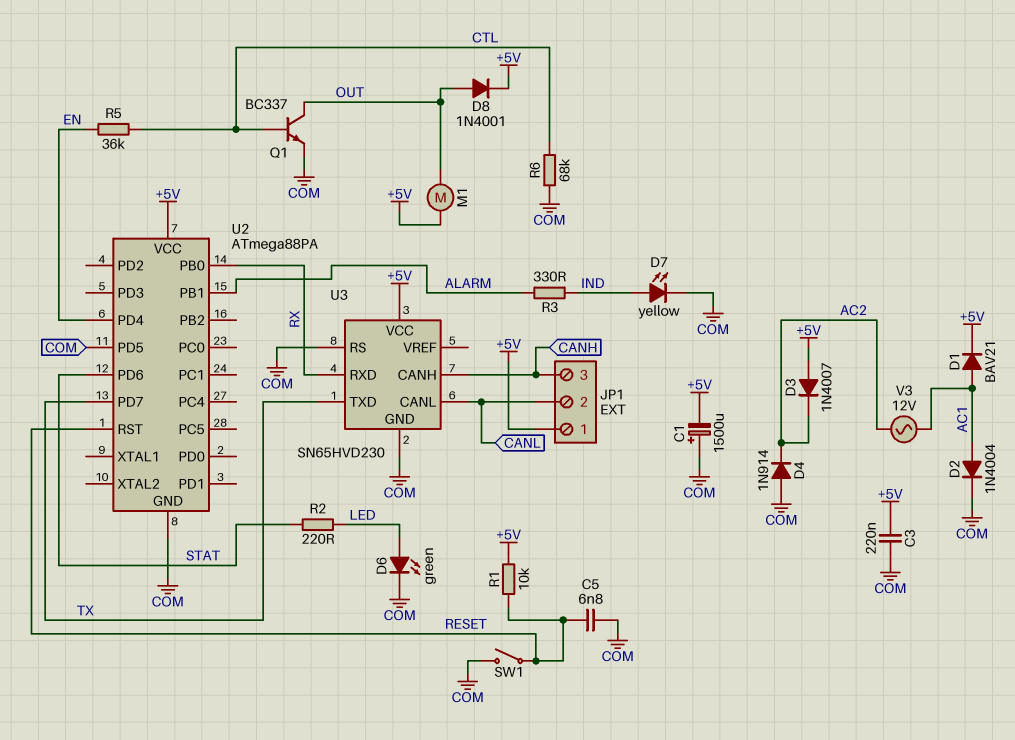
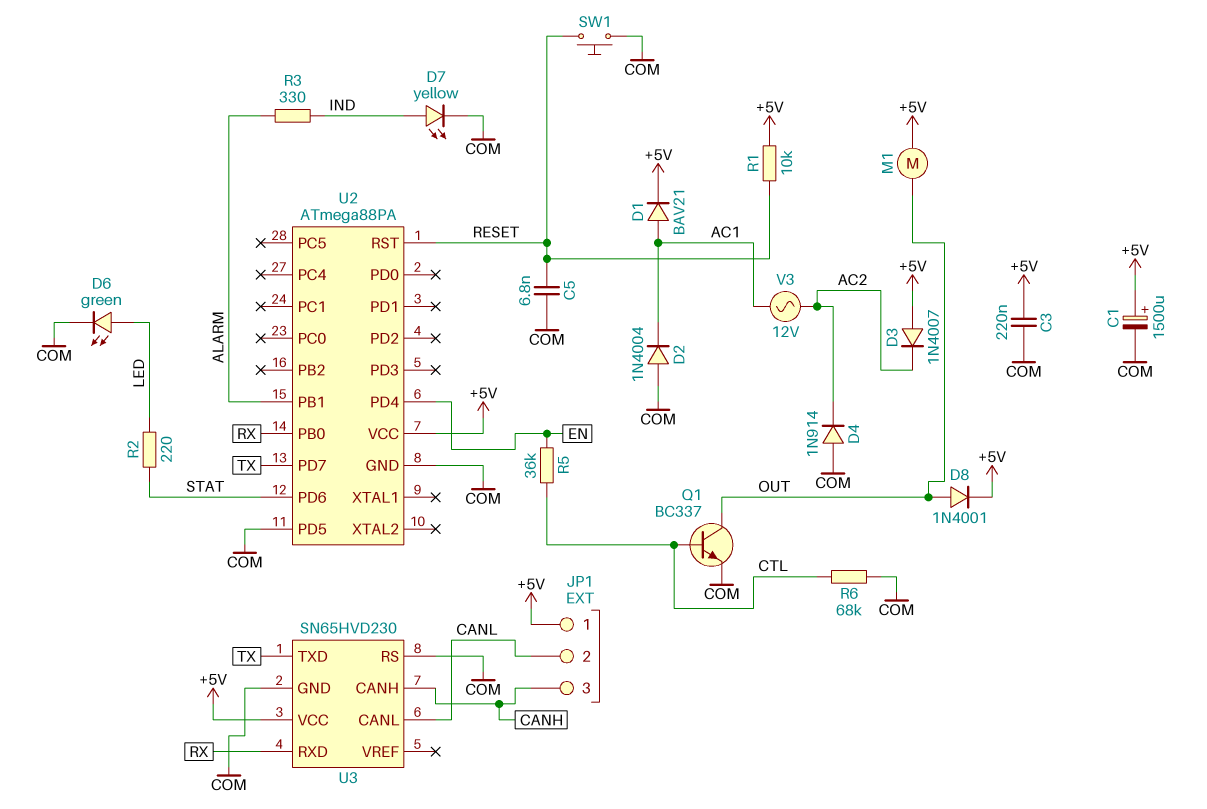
C1: 1500uF (plus COM, minus +5V) -> 1500uF (plus +5V, minus COM)
D2: diode 1N4004 (A AC1, K COM) -> diode 1N4004 (A COM, K AC1)
SW1: switch (COM, RESET) -> button (COM, RESET)

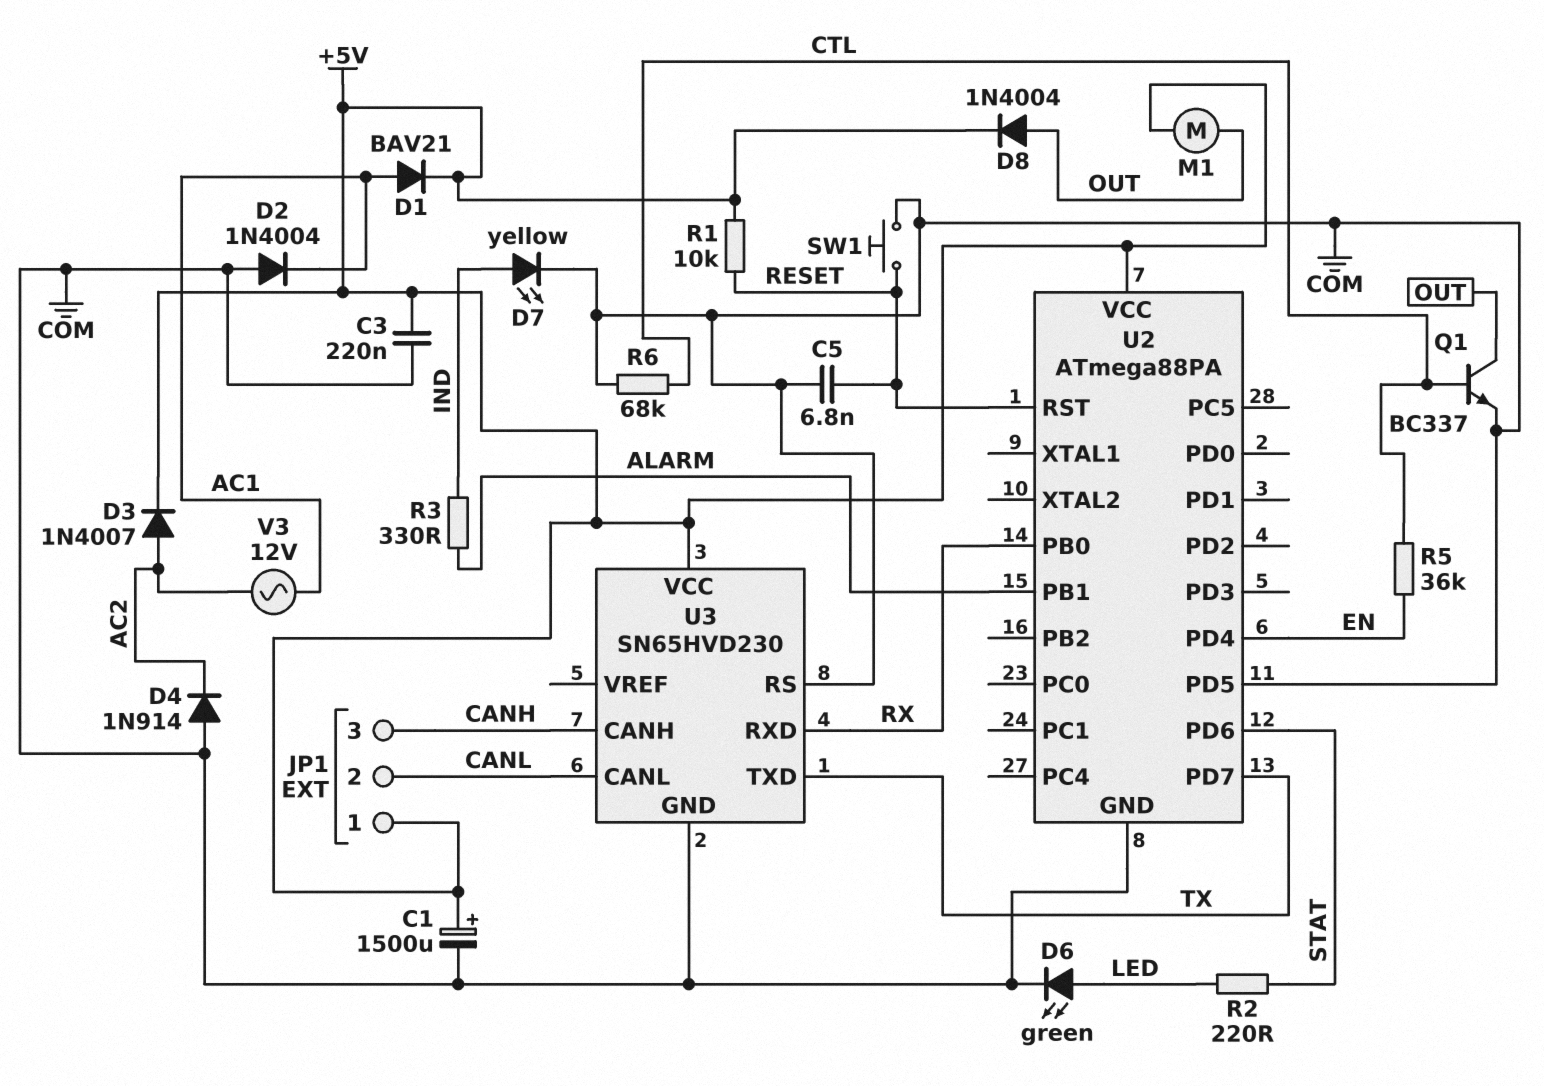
D3: diode 1N4007 (A +5V, K AC2) -> diode 1N4007 (A AC2, K +5V)
D8: diode 1N4001 (A OUT, K +5V) -> diode 1N4004 (A OUT, K +5V)

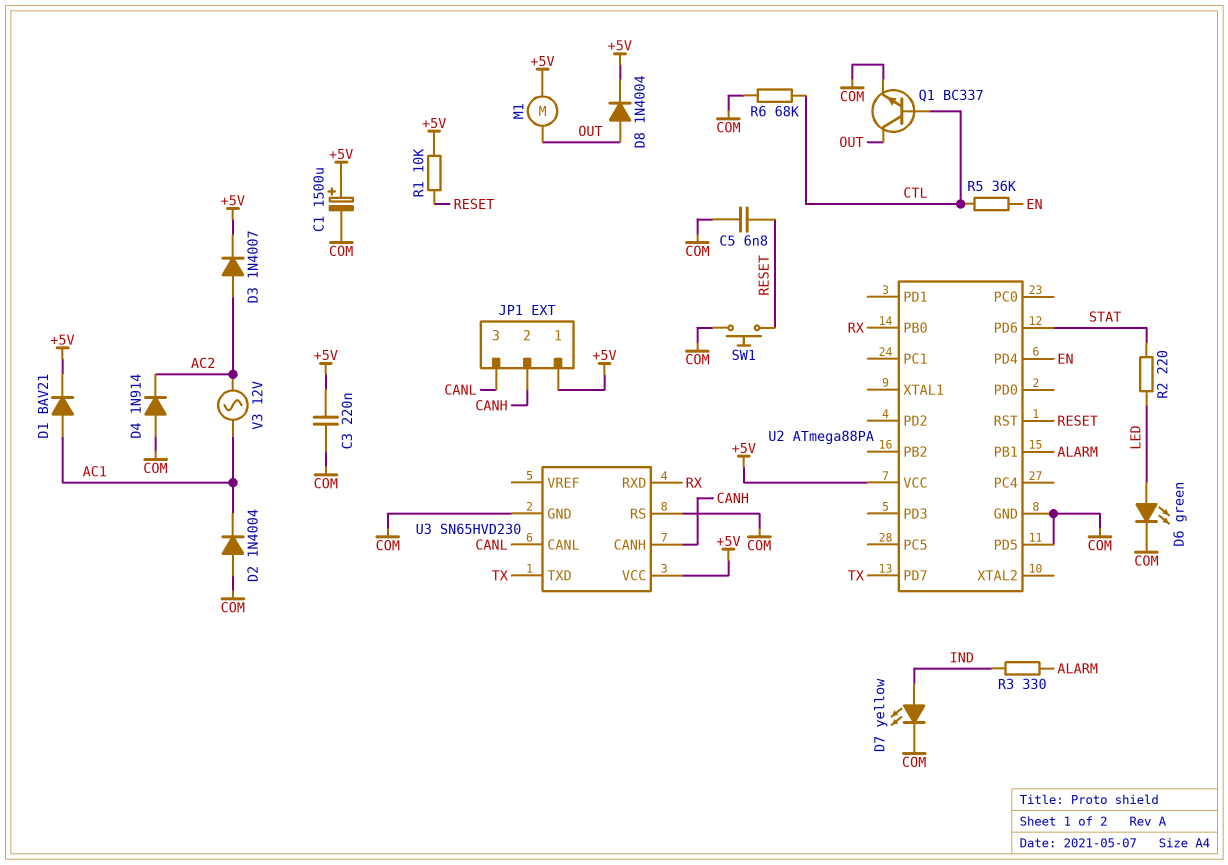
JP1 pin 2: CANL -> CANH
JP1 pin 3: CANH -> CANL

